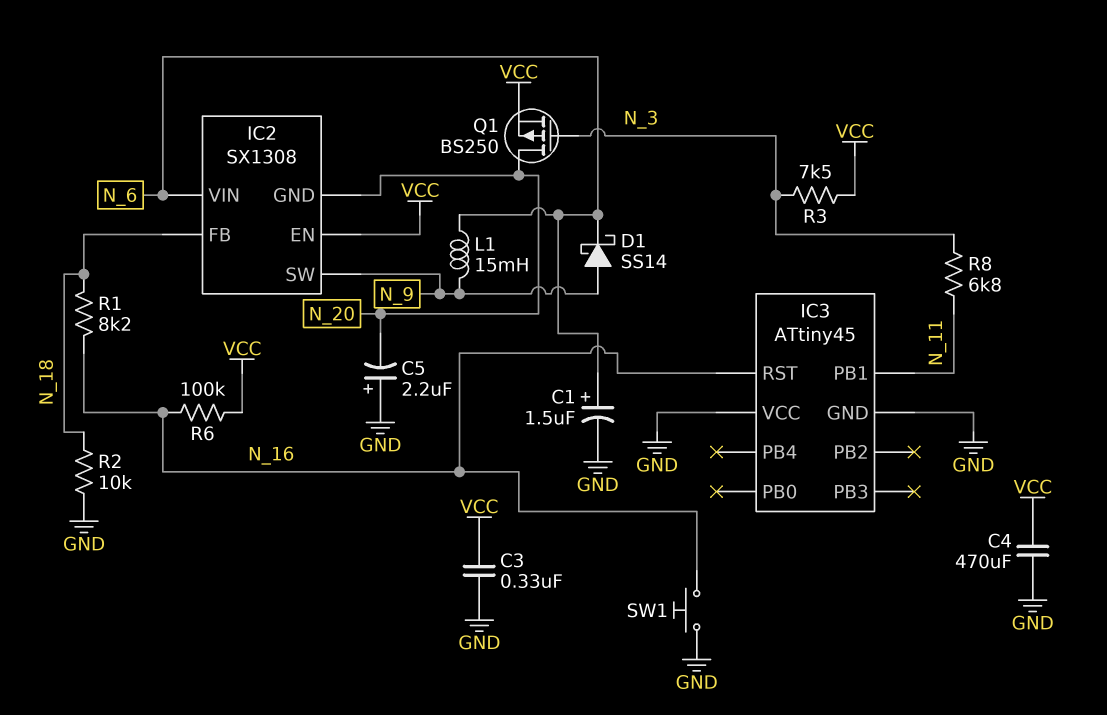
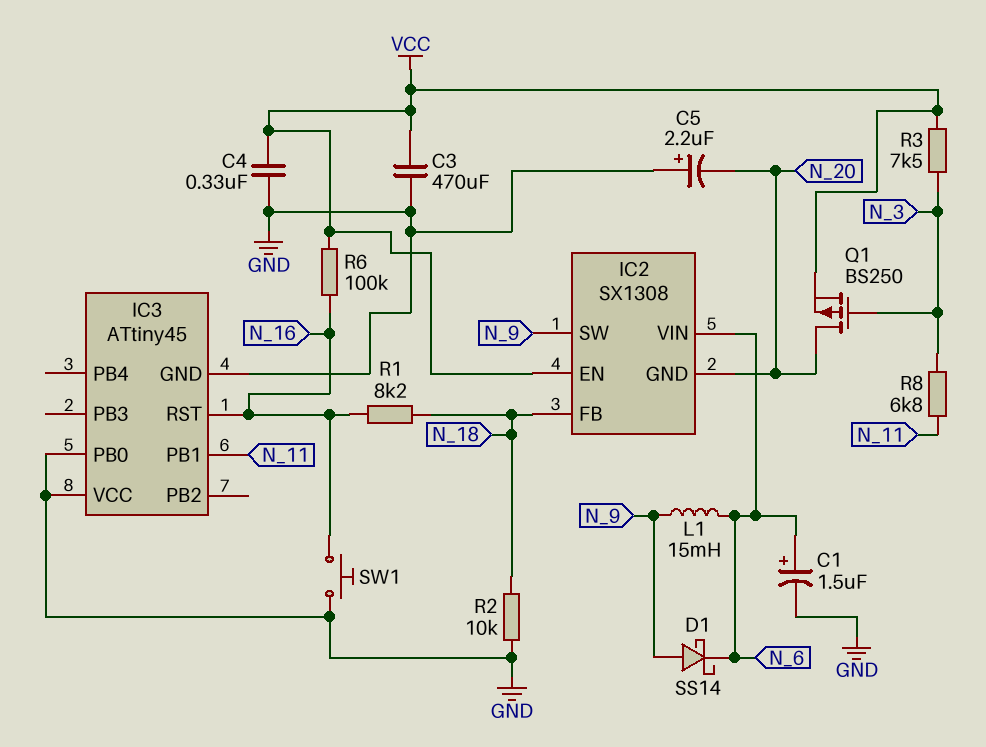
C3: 330nF (GND, VCC) -> 470uF (GND, VCC)
C4: 470uF (GND, VCC) -> 330nF (GND, VCC)
IC3 pin PB0: none -> GND

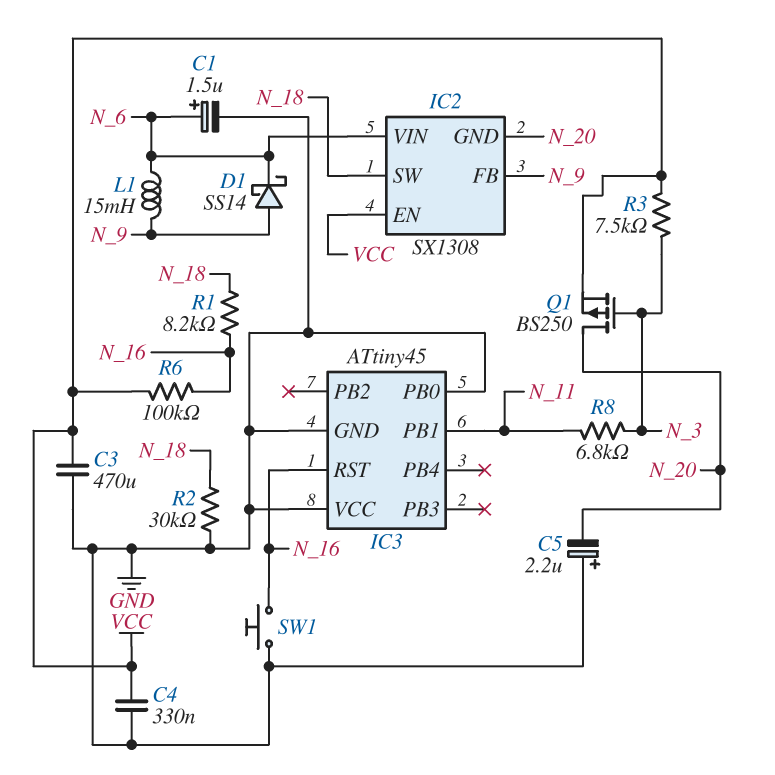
IC2 pin FB: N_18 -> N_9
IC2 pin SW: N_9 -> N_18
R2: 10k (GND, N_18) -> 30k (GND, N_18)

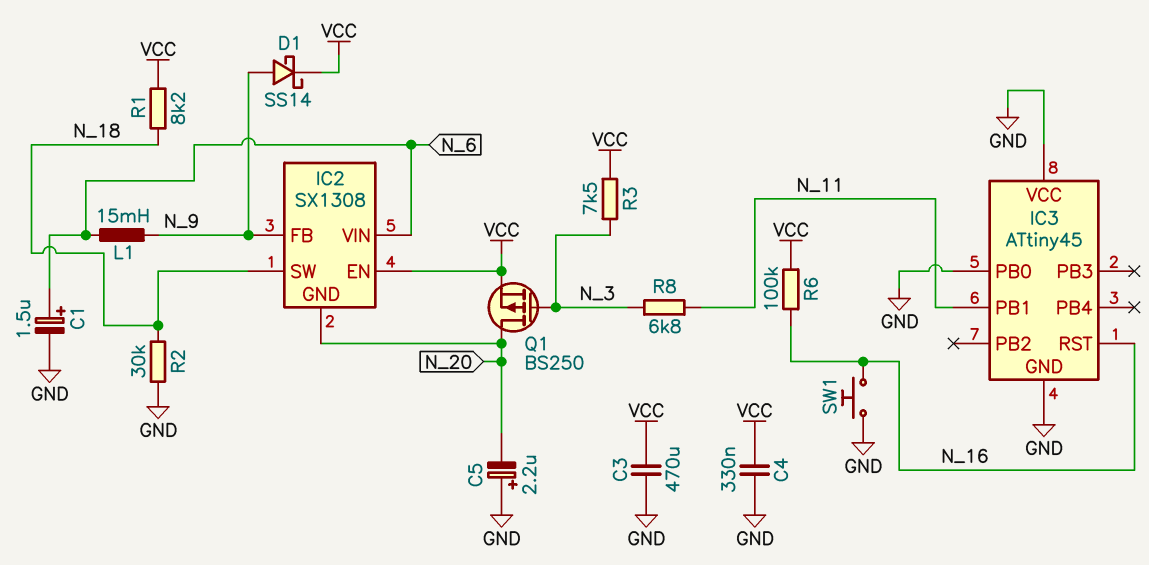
D1: schottky SS14 (A N_9, K N_6) -> schottky SS14 (A N_9, K VCC)
R1: 8.2k (N_16, N_18) -> 8.2k (N_18, VCC)

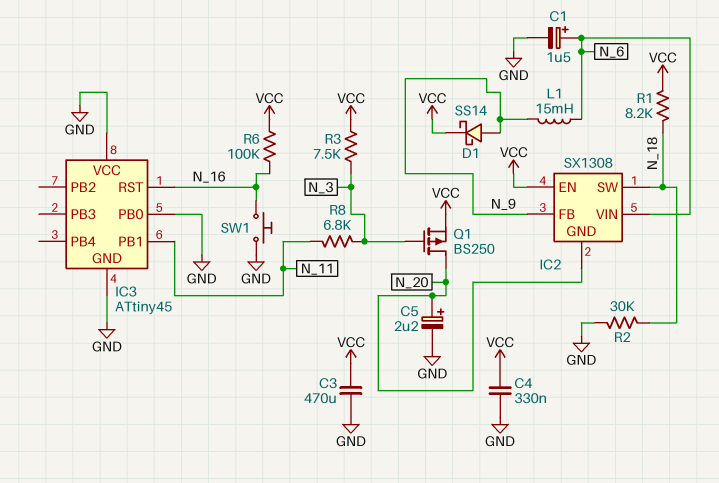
C5: 2.2uF (plus GND, minus N_20) -> 2.2uF (plus N_20, minus GND)

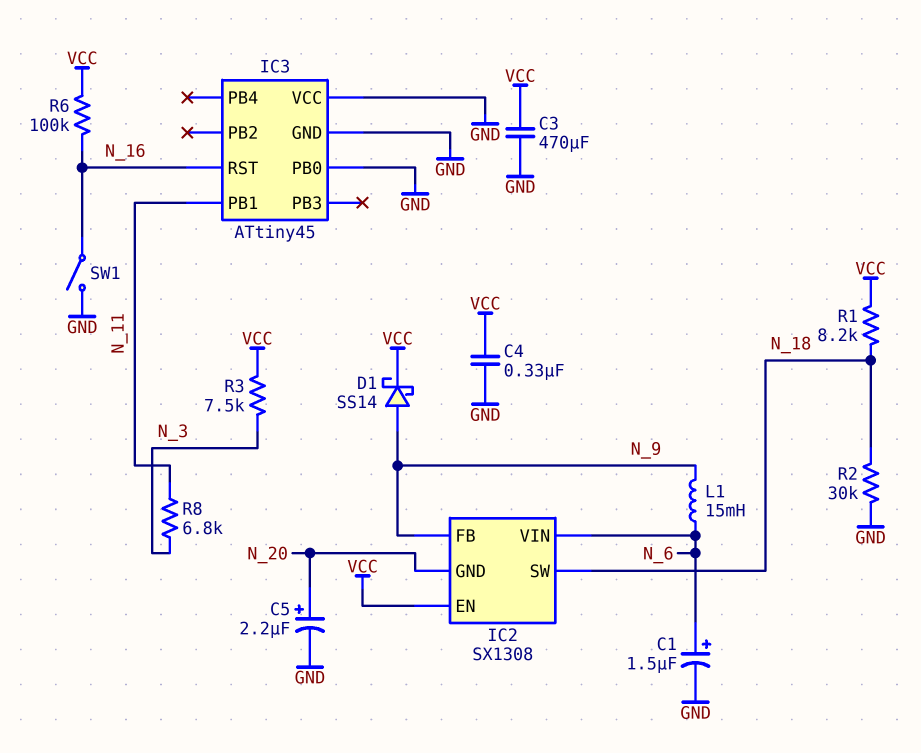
Q1: PMOS BS250 (G N_3, D N_20, S VCC) -> none
SW1: button (GND, N_16) -> switch (GND, N_16)

